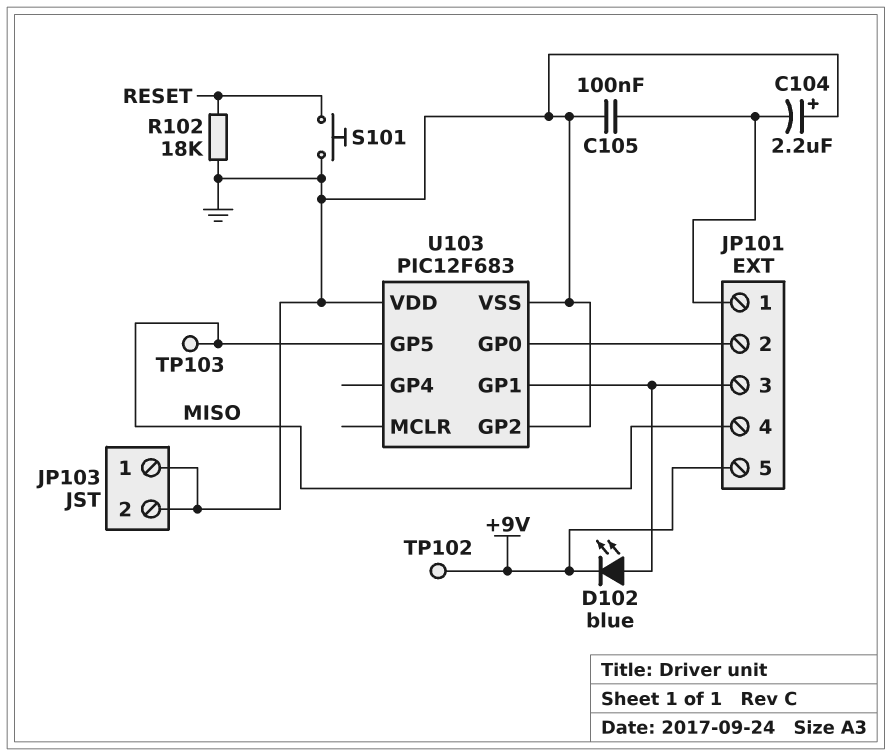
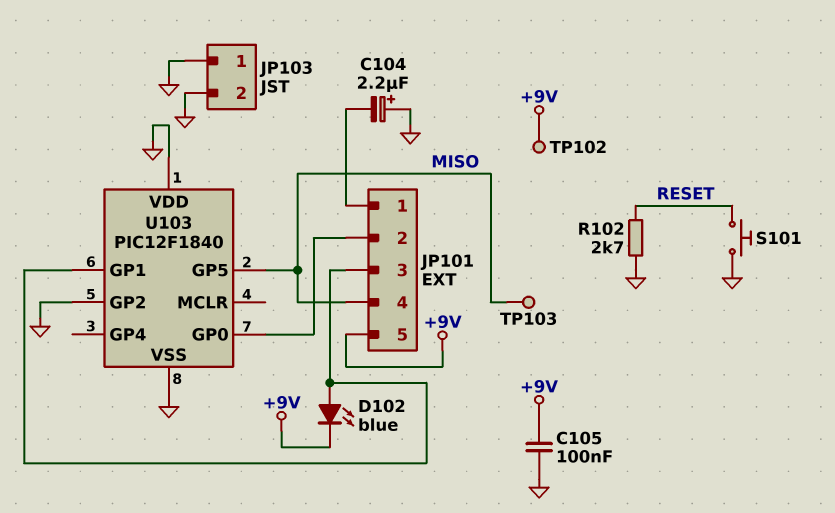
C105: 100nF (GND, JP101/1) -> 100nF (+9V, GND)
R102: 18k (GND, RESET) -> 2.7k (GND, RESET)
U103: PIC12F683 -> PIC12F1840

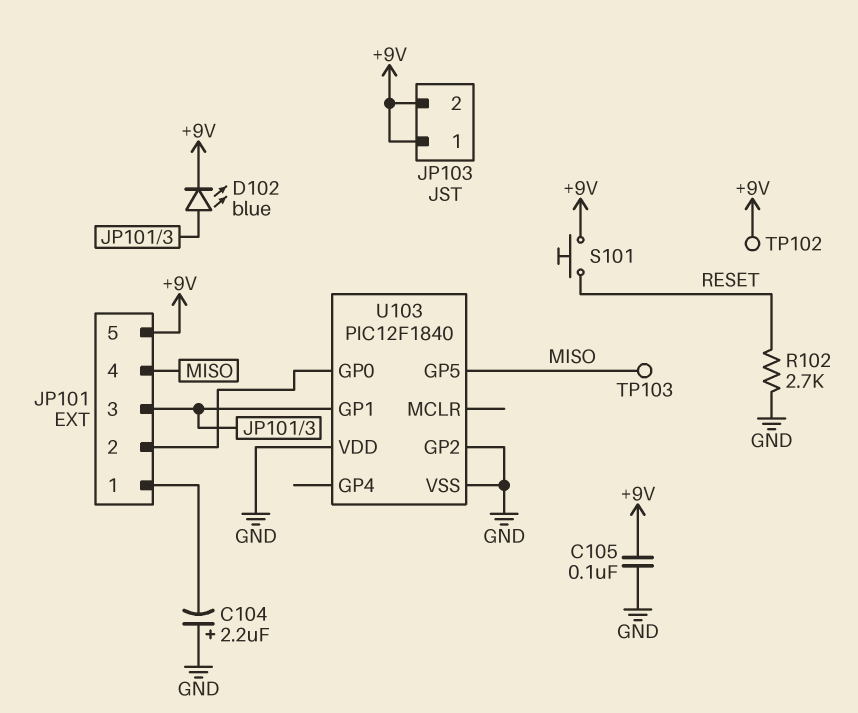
JP103 pin 1: GND -> +9V
JP103 pin 2: GND -> +9V
S101: button (GND, RESET) -> button (+9V, RESET)

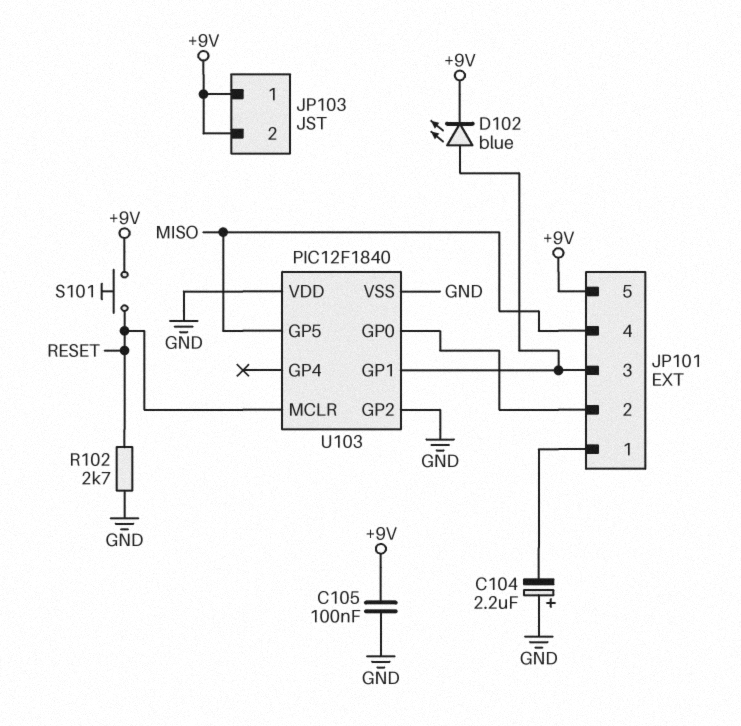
TP102: test point (+9V) -> none
TP103: test point (MISO) -> none
U103 pin MCLR: none -> RESET

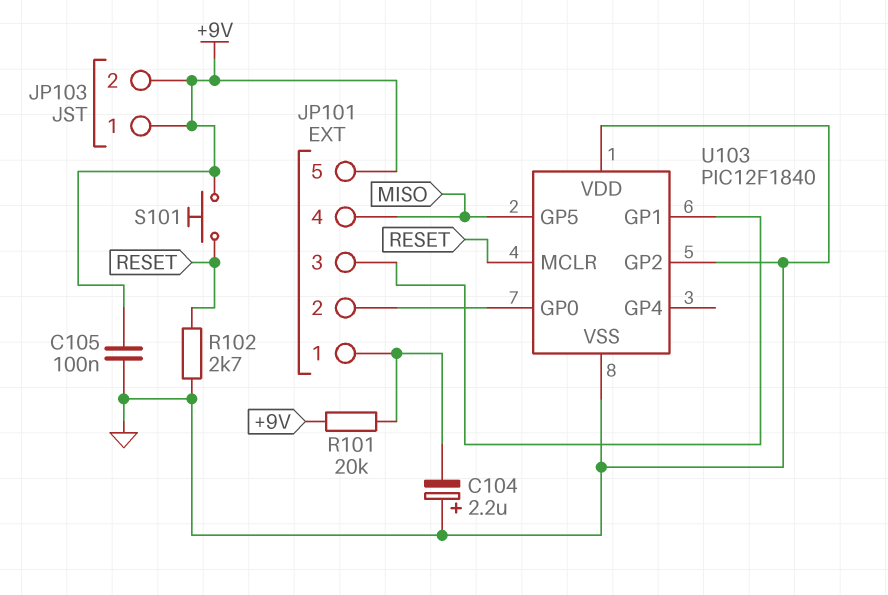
D102: LED blue (A JP101/3, K +9V) -> none
R101: none -> 20k (+9V, JP101/1)

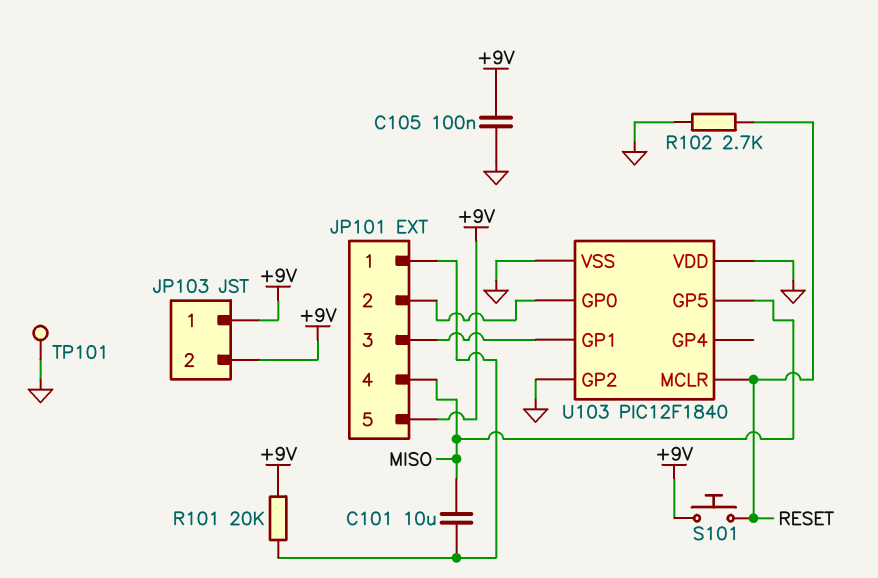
C101: none -> 10uF (JP101/1, MISO)
C104: 2.2uF (plus GND, minus JP101/1) -> none
TP101: none -> test point (GND)

